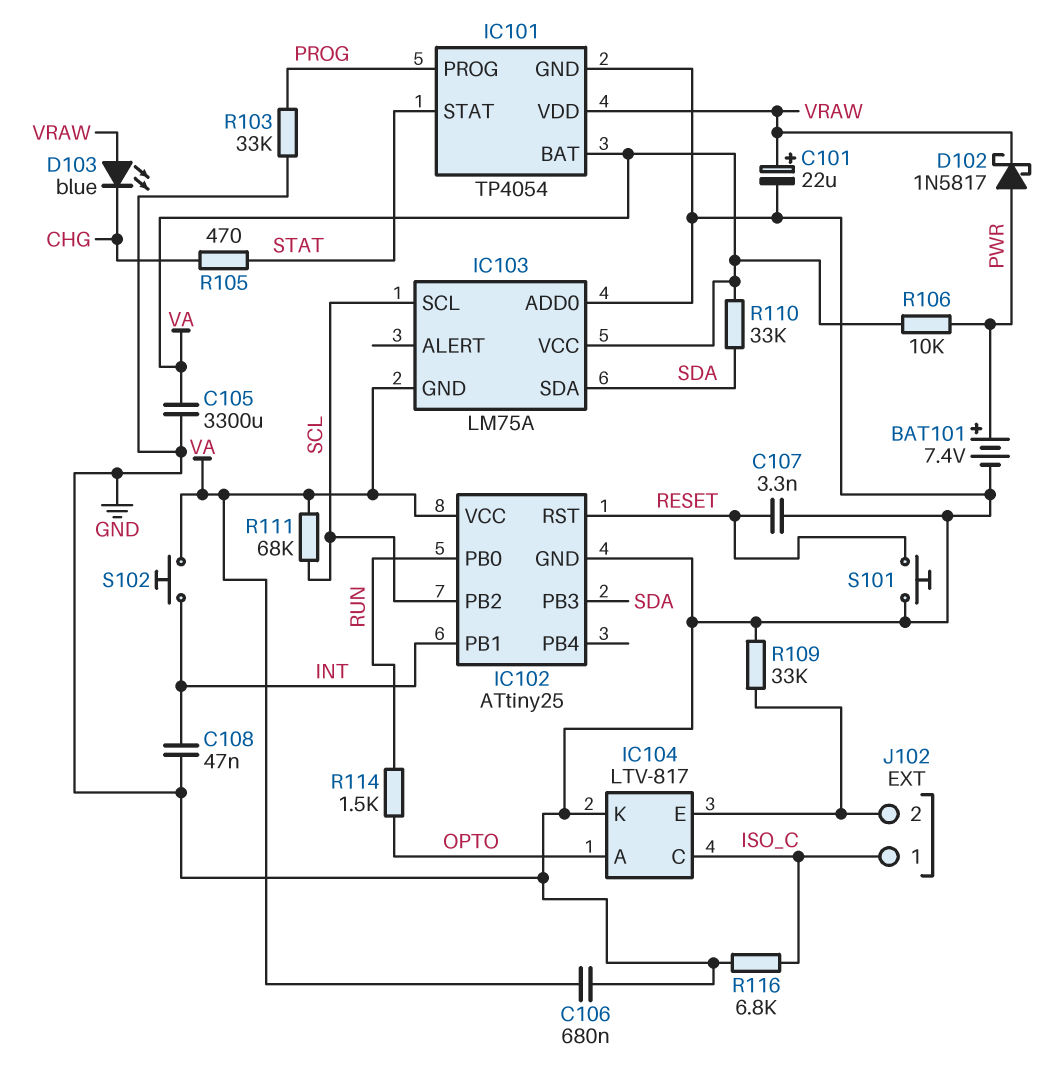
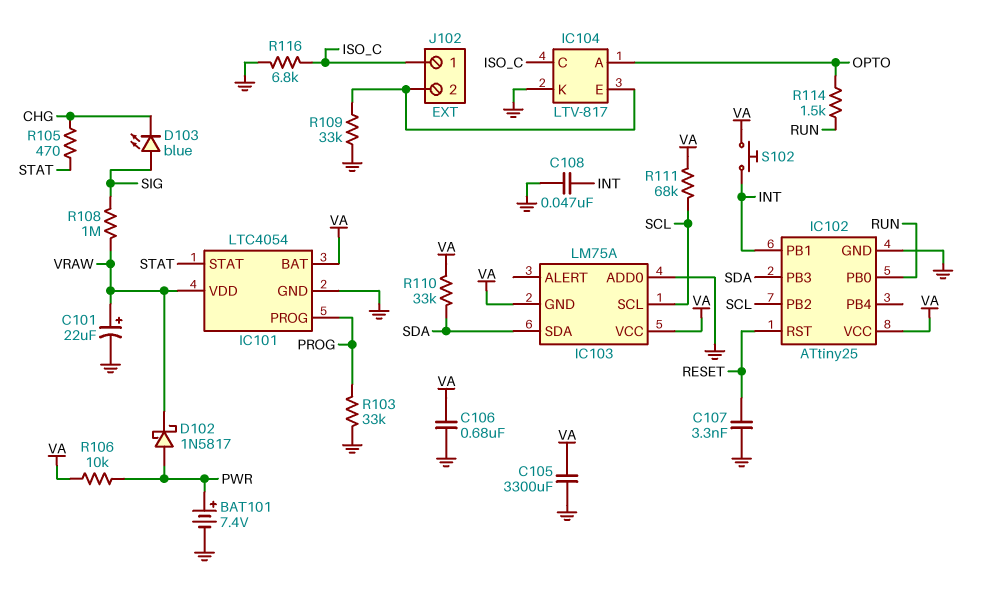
D103: LED blue (A VRAW, K CHG) -> LED blue (A SIG, K CHG)
IC101: TP4054 -> LTC4054
R108: none -> 1M (SIG, VRAW)
S101: button (GND, RESET) -> none

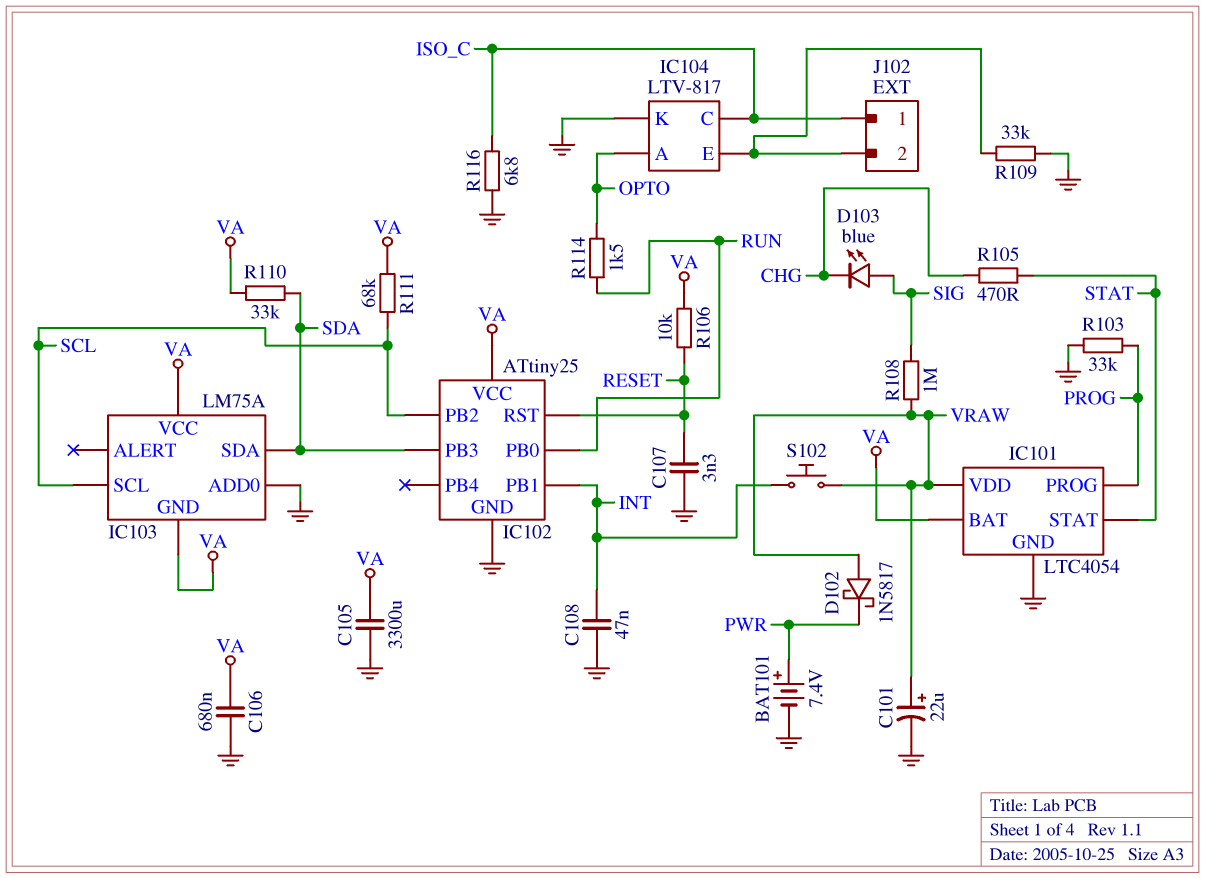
D102: schottky 1N5817 (A PWR, K VRAW) -> schottky 1N5817 (A VRAW, K PWR)
R106: 10k (PWR, VA) -> 10k (RESET, VA)
S102: button (INT, VA) -> button (INT, VRAW)

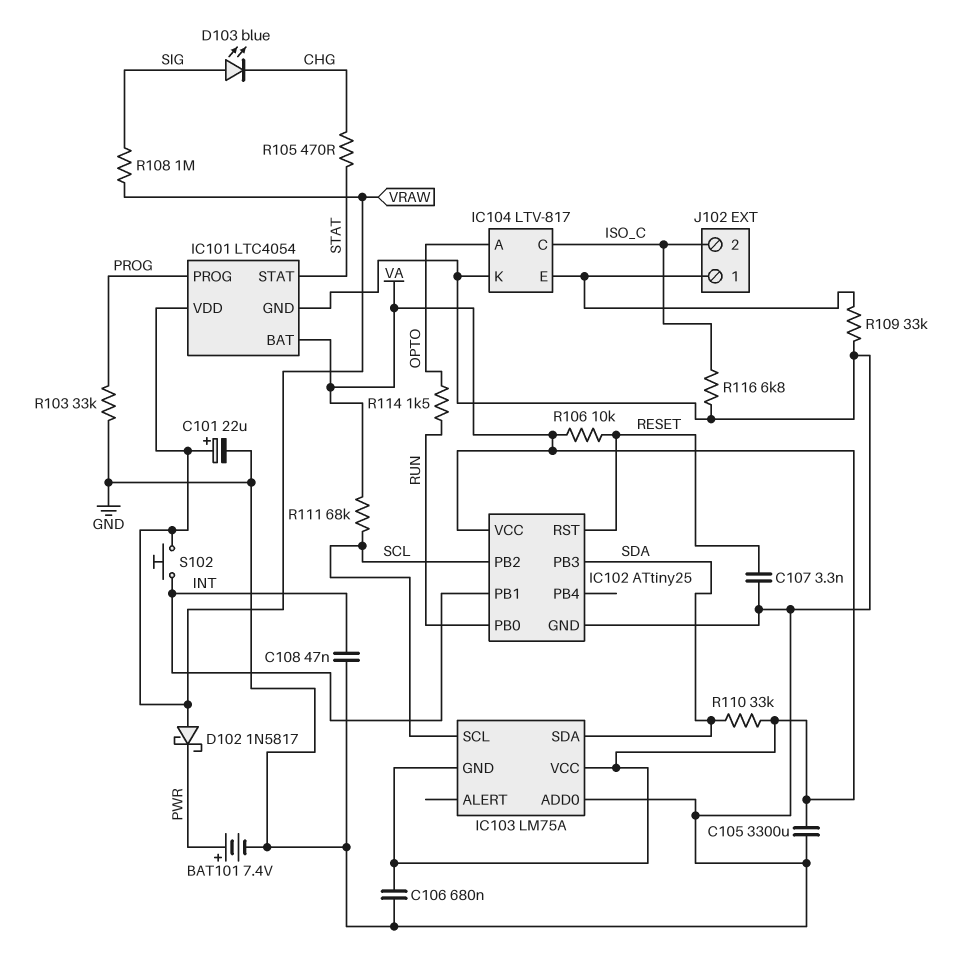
J102 pin 1: ISO_C -> IC104/E
J102 pin 2: IC104/E -> ISO_C

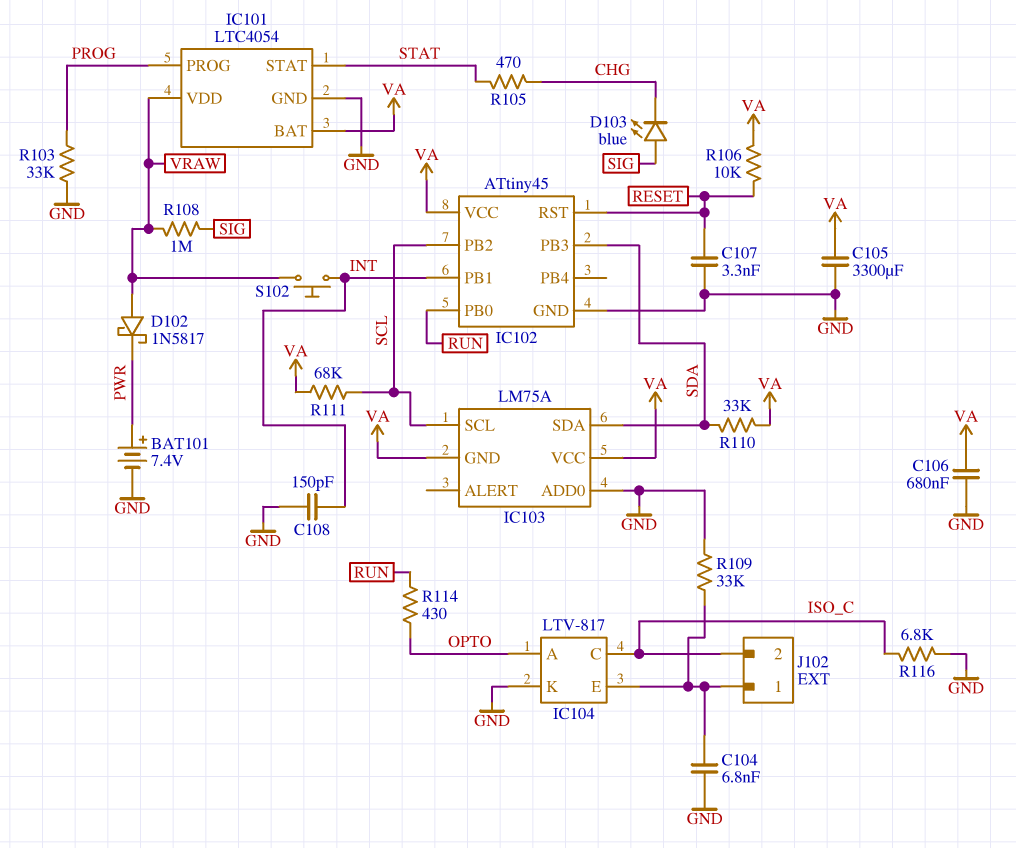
C101: 22uF (plus VRAW, minus GND) -> none
C104: none -> 6.8nF (GND, IC104/E)
C108: 47nF (GND, INT) -> 150pF (GND, INT)
IC102: ATtiny25 -> ATtiny45
R114: 1.5k (OPTO, RUN) -> 430 (OPTO, RUN)

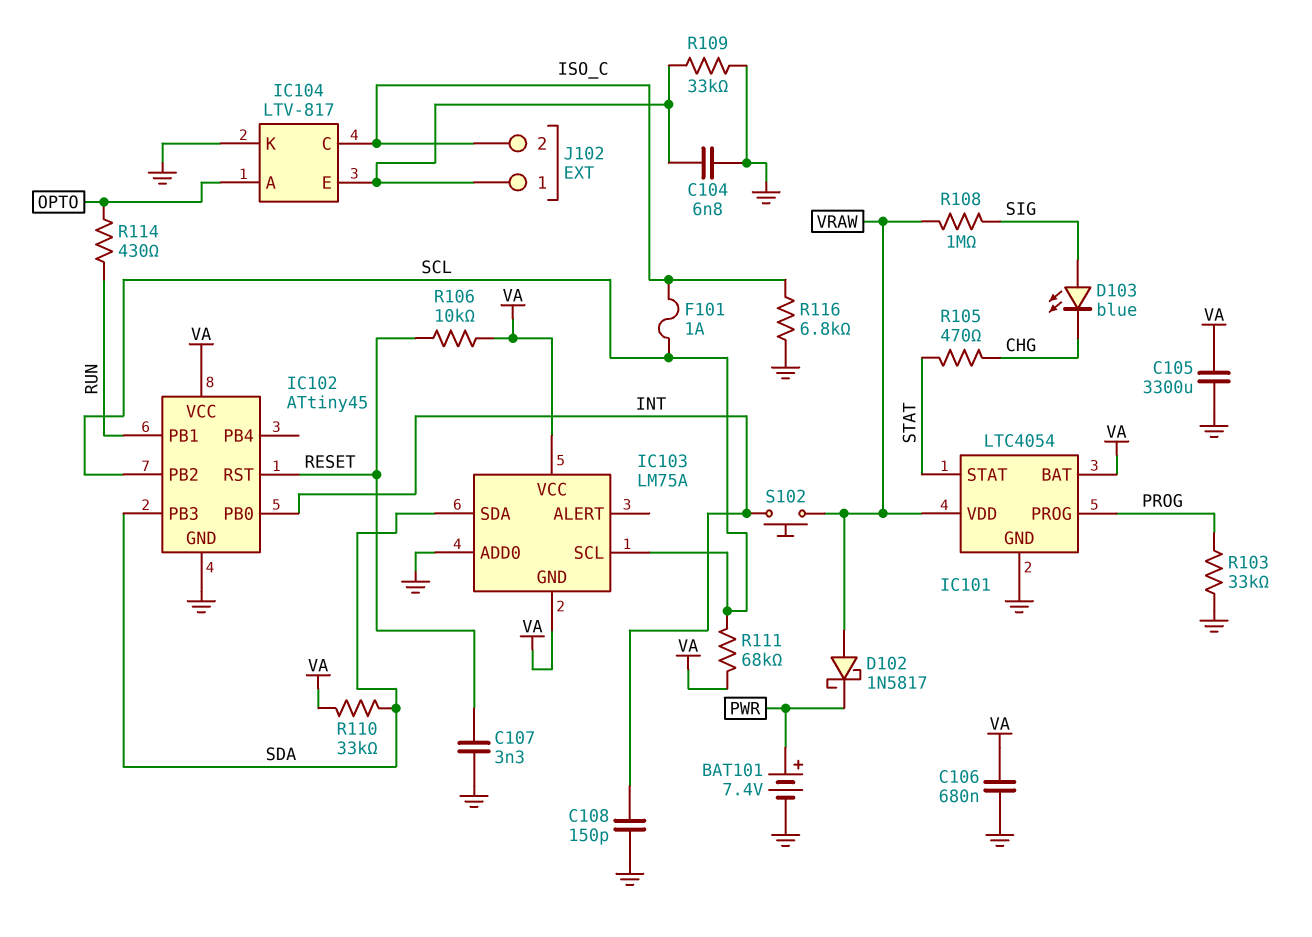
F101: none -> 1A (ISO_C, SCL)
IC102 pin PB0: RUN -> INT
IC102 pin PB1: INT -> RUN

